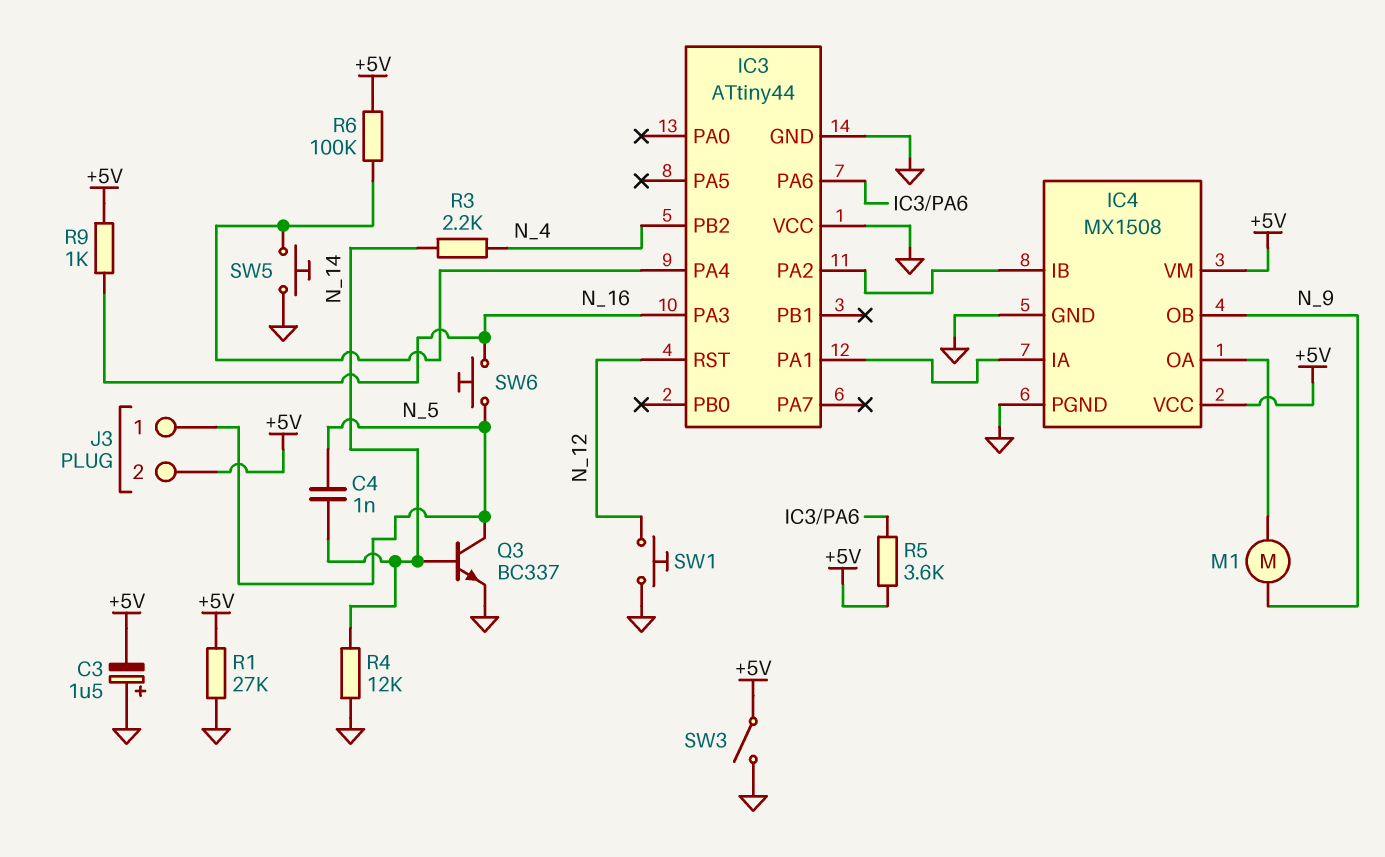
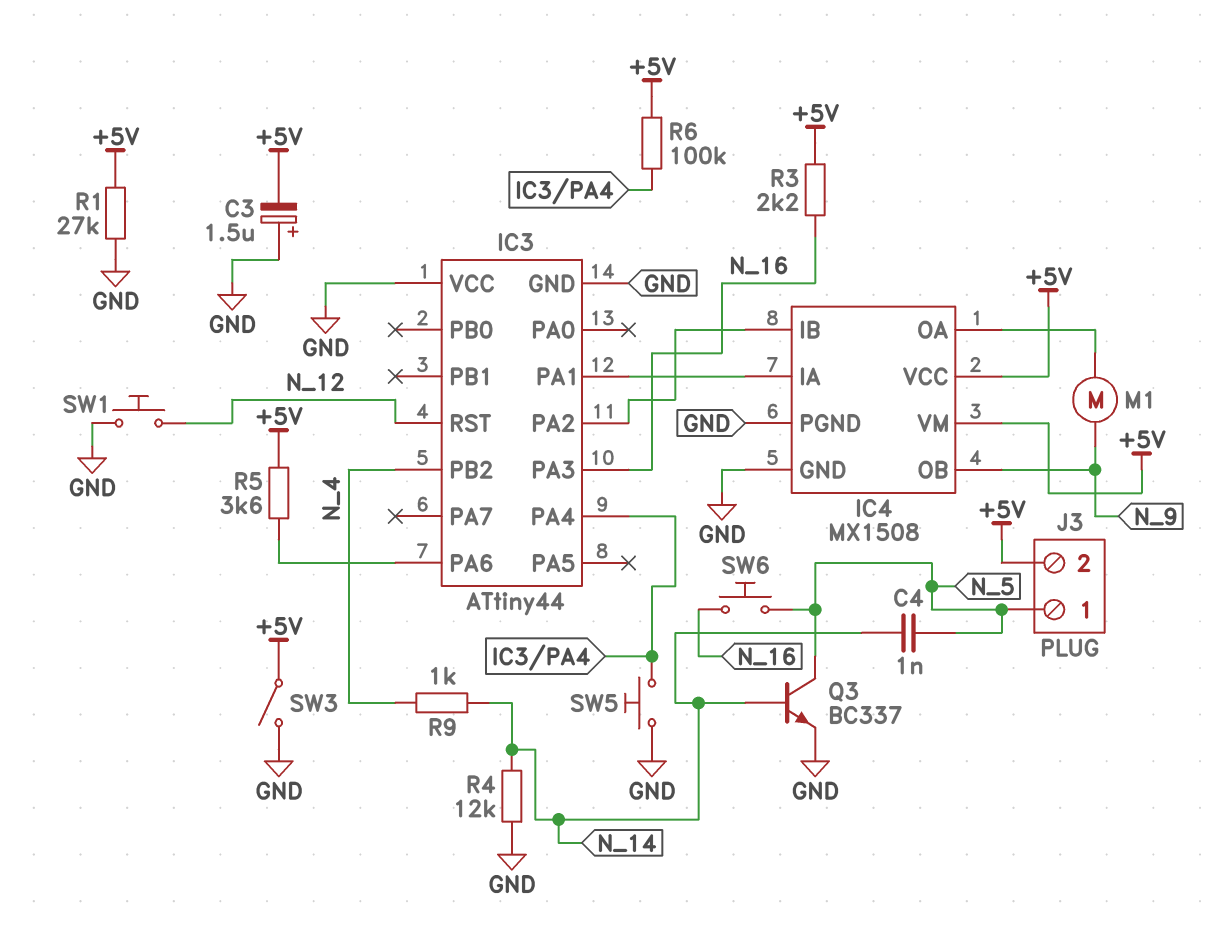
R3: 2.2k (N_4, N_14) -> 2.2k (+5V, N_16)
R9: 1k (+5V, N_16) -> 1k (N_4, N_14)

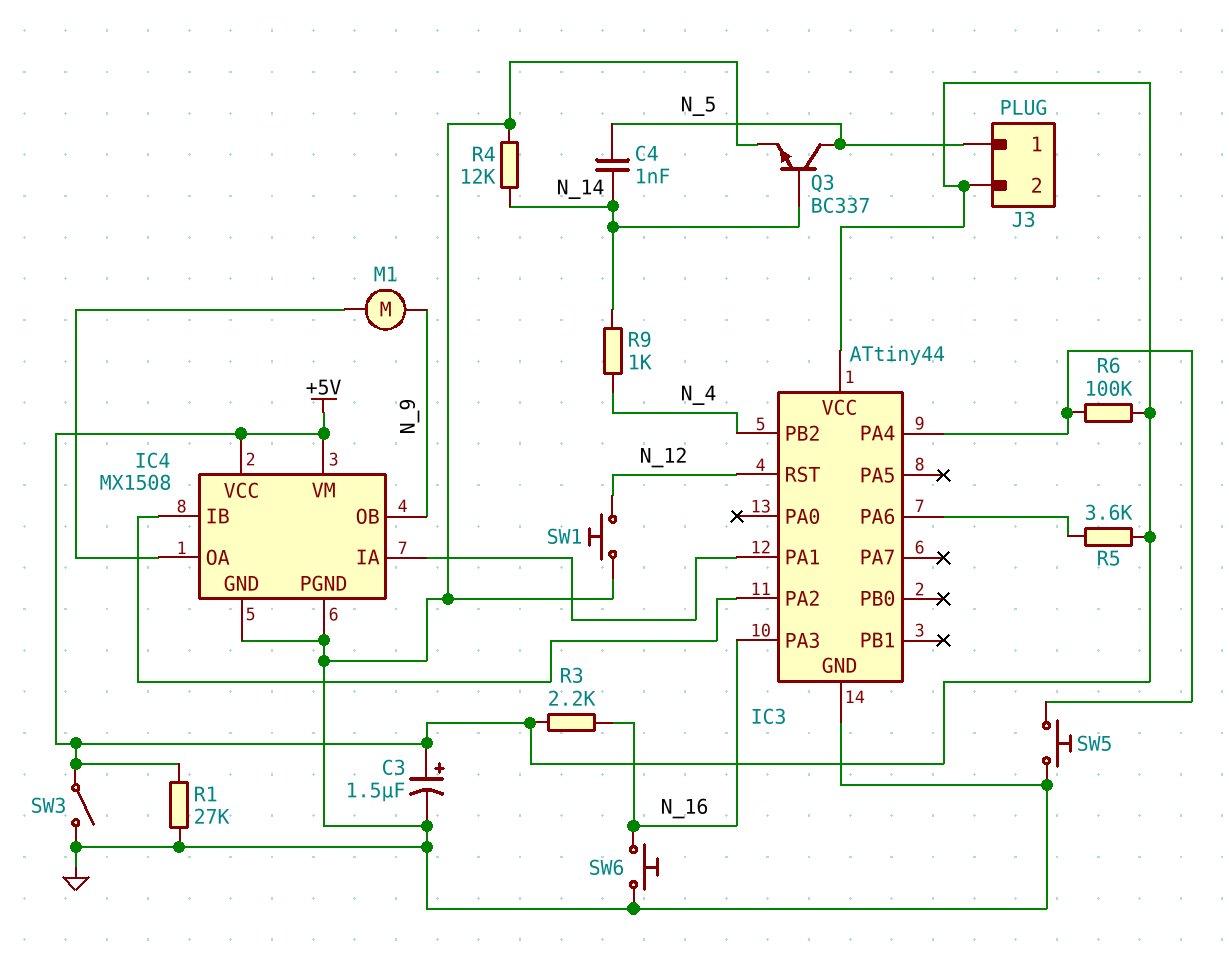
C3: 1.5uF (plus GND, minus +5V) -> 1.5uF (plus +5V, minus GND)
IC3 pin VCC: GND -> +5V
SW6: button (N_5, N_16) -> button (GND, N_16)

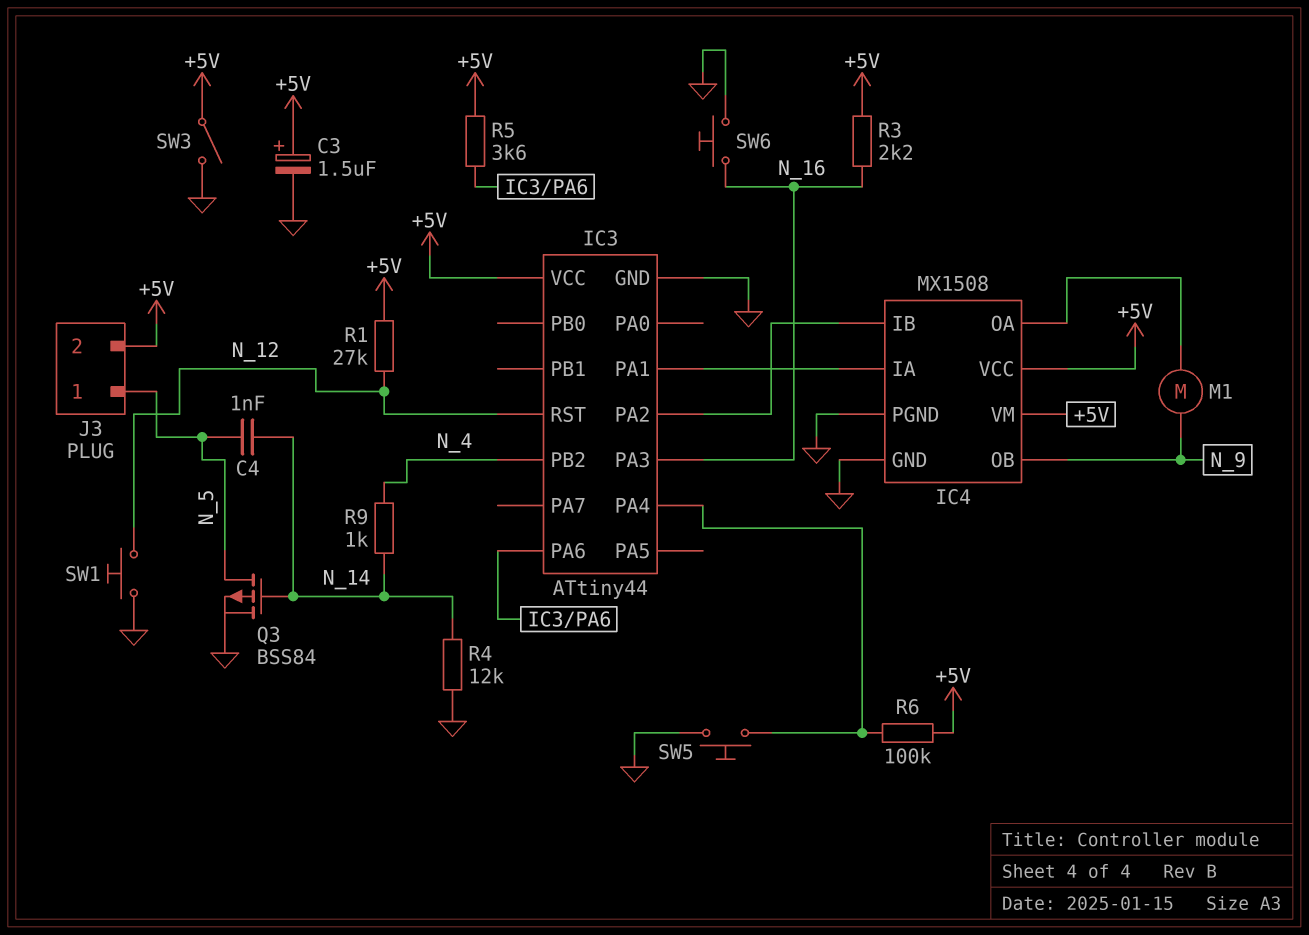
Q3: NPN BC337 (B N_14, C N_5, E GND) -> PMOS BSS84 (G N_14, D N_5, S GND)
R1: 27k (+5V, GND) -> 27k (+5V, N_12)

